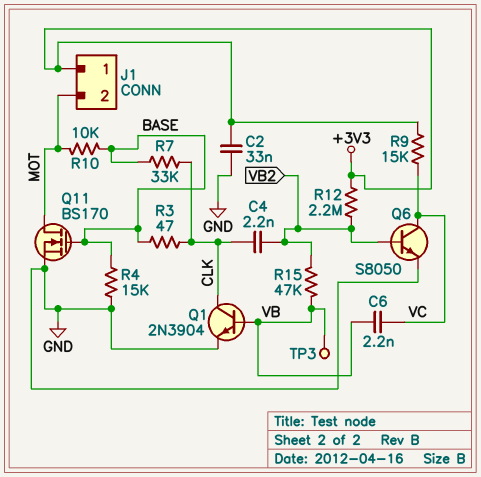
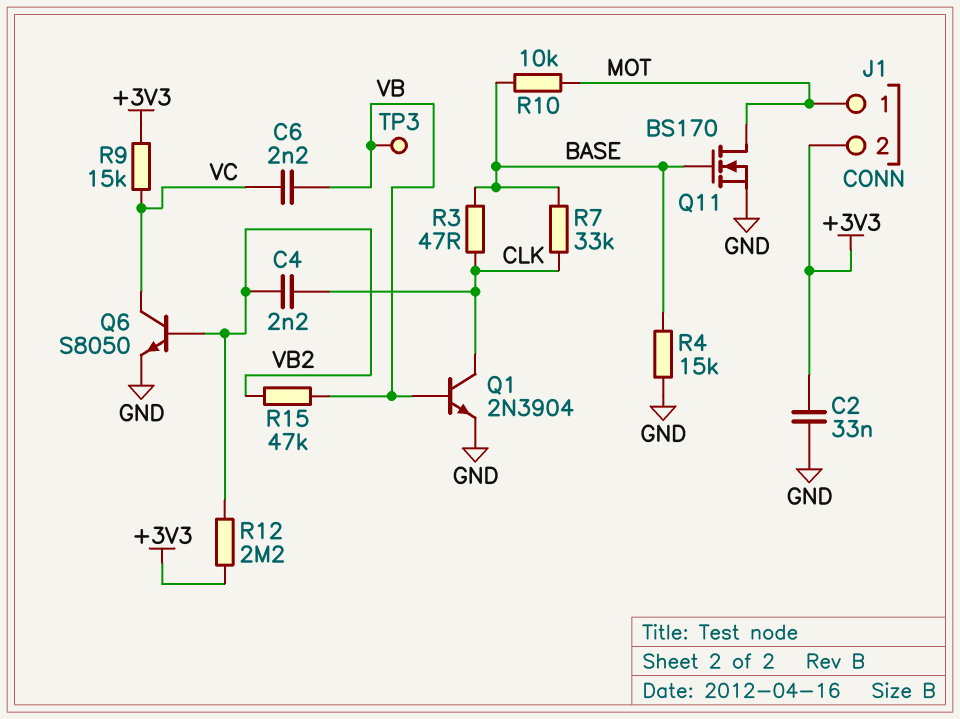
J1 pin 1: +3V3 -> MOT
J1 pin 2: MOT -> +3V3

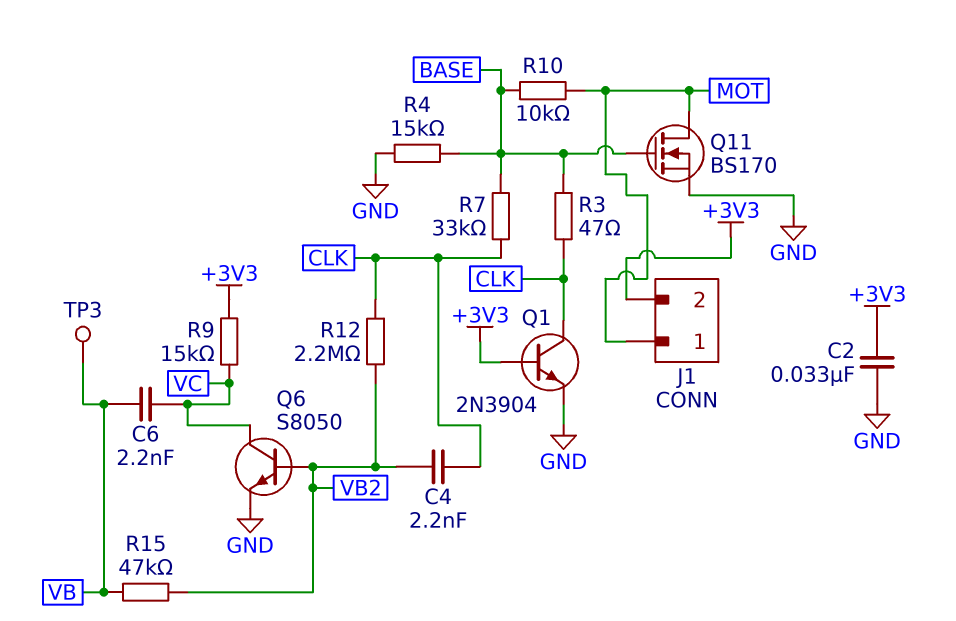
Q1: NPN 2N3904 (B VB, C CLK, E GND) -> NPN 2N3904 (B +3V3, C CLK, E GND)
R12: 2.2M (+3V3, VB2) -> 2.2M (CLK, VB2)

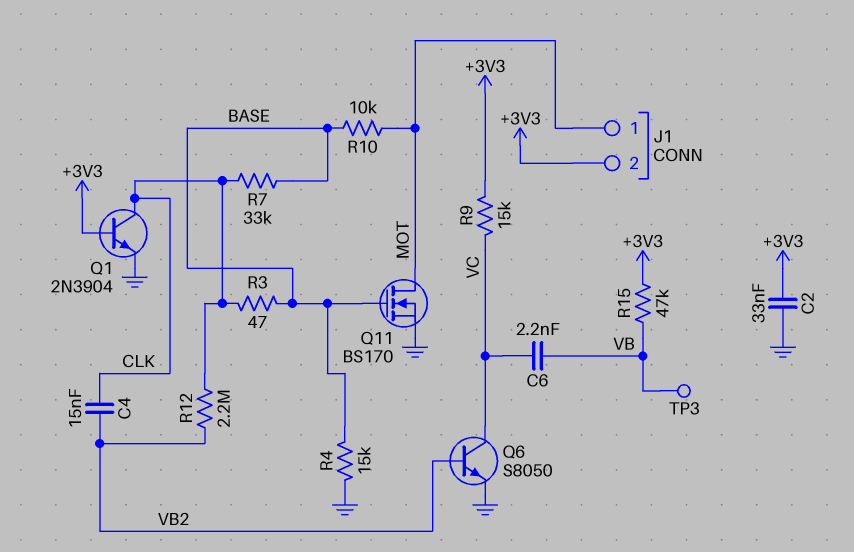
C4: 2.2nF (CLK, VB2) -> 15nF (CLK, VB2)
R15: 47k (VB, VB2) -> 47k (+3V3, VB)

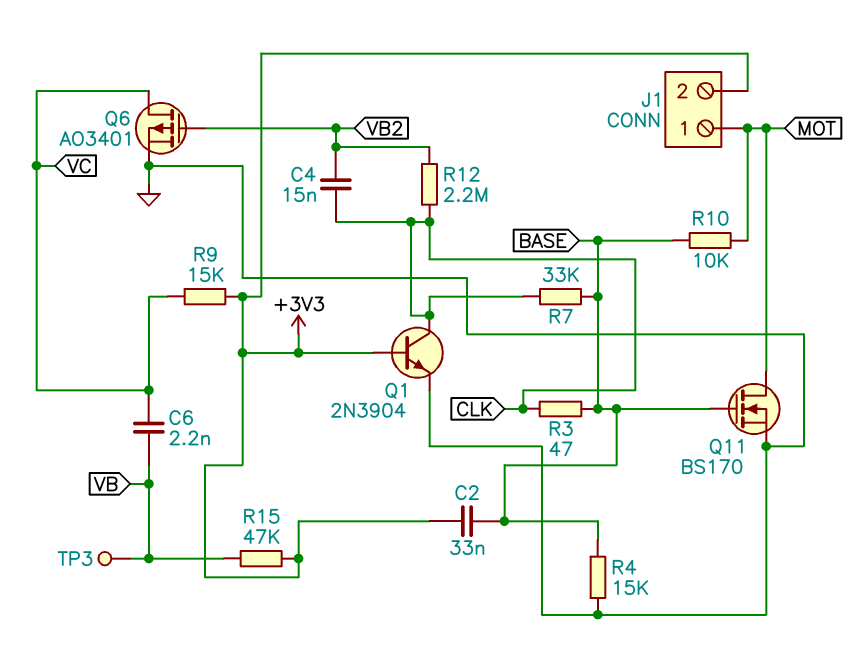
C2: 33nF (+3V3, GND) -> 33nF (+3V3, BASE)
Q6: NPN S8050 (B VB2, C VC, E GND) -> PMOS AO3401 (G VB2, D VC, S GND)

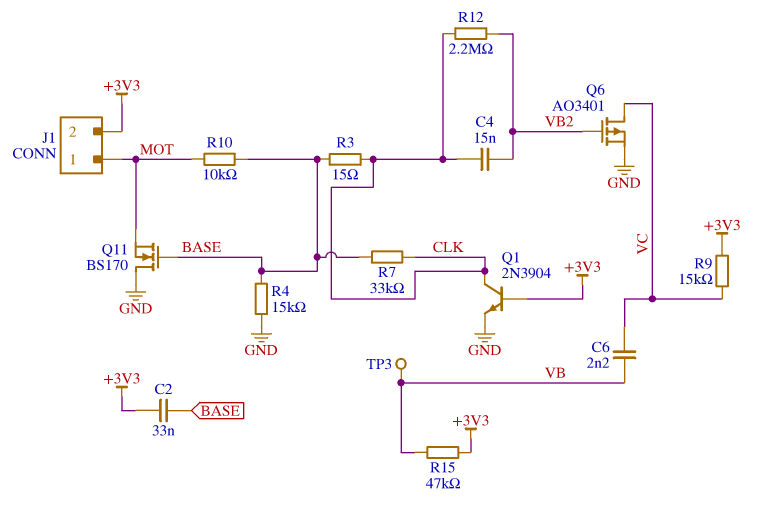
Q11: NMOS BS170 (G BASE, D MOT, S GND) -> NMOS BS170 (G BASE, D GND, S MOT)
R3: 47 (BASE, CLK) -> 15 (BASE, CLK)

